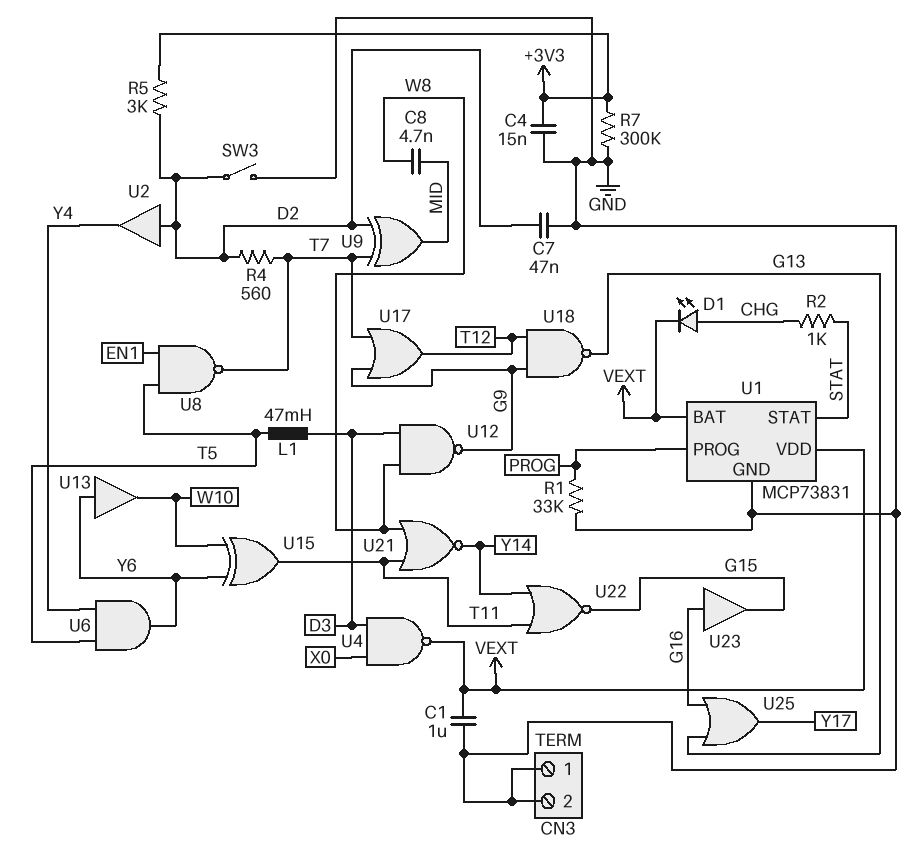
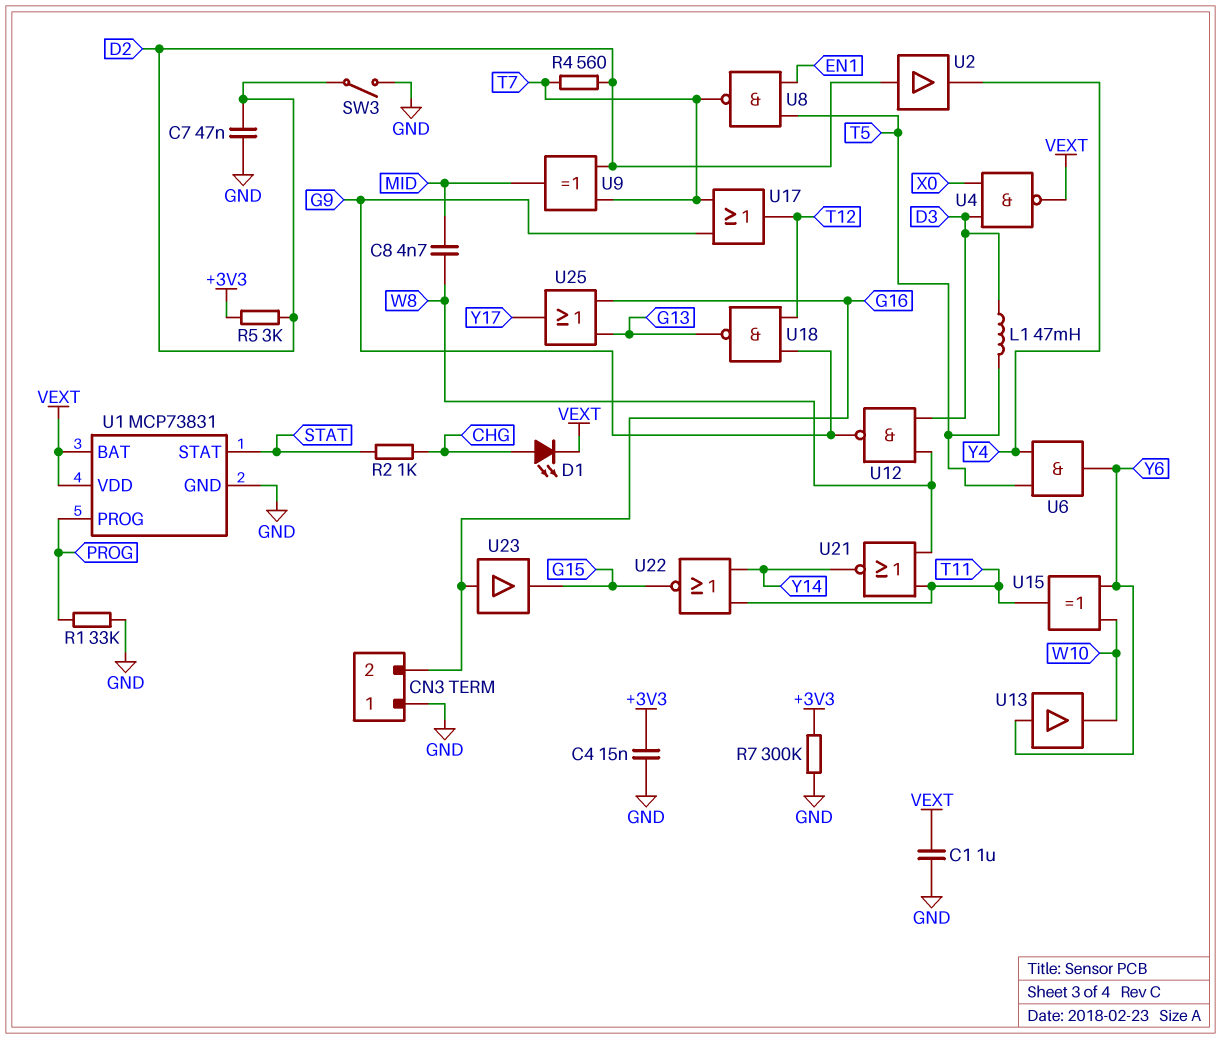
CN3 pin 2: GND -> G16

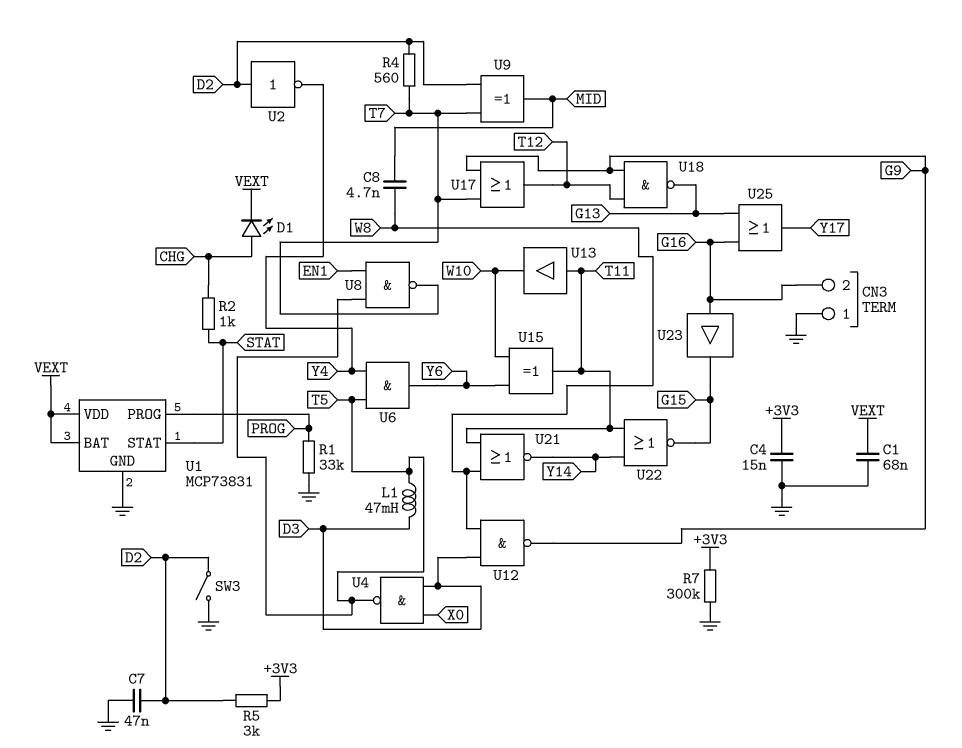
C1: 1uF (GND, VEXT) -> 68nF (GND, VEXT)
U2: buffer (in D2, out Y4) -> NOT (in D2, out Y4)
U4: NAND (in D3, in X0, out VEXT) -> NAND (in D3, in X0, out T5)
U13: buffer (in Y6, out W10) -> buffer (in T11, out W10)

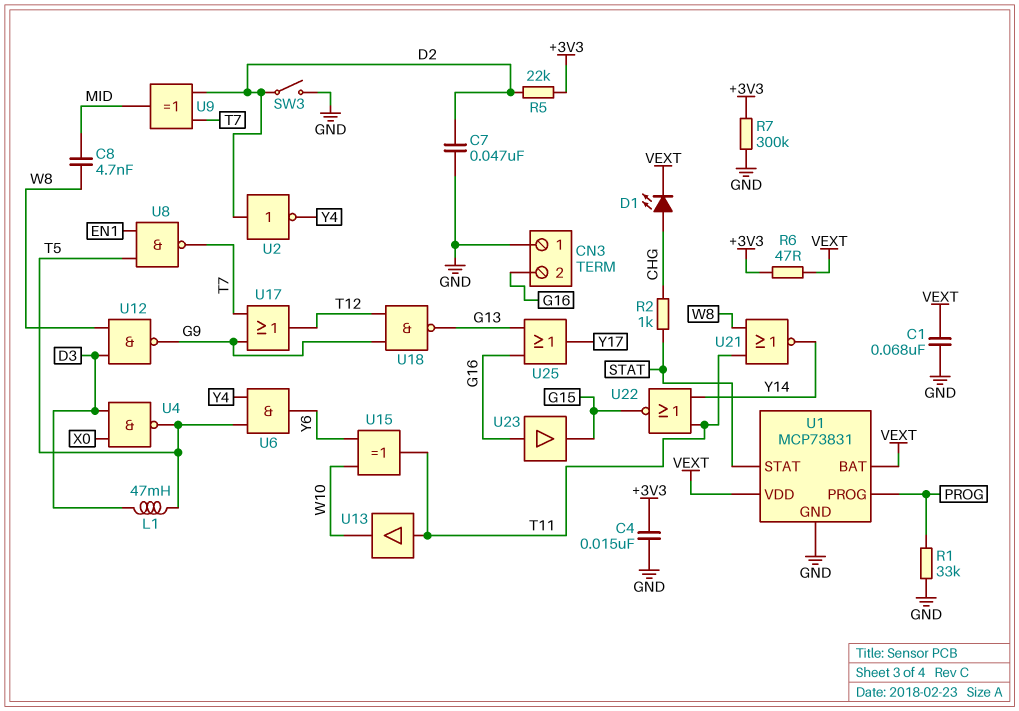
R4: 560 (D2, T7) -> none
R5: 3k (+3V3, D2) -> 22k (+3V3, D2)
R6: none -> 47 (+3V3, VEXT)

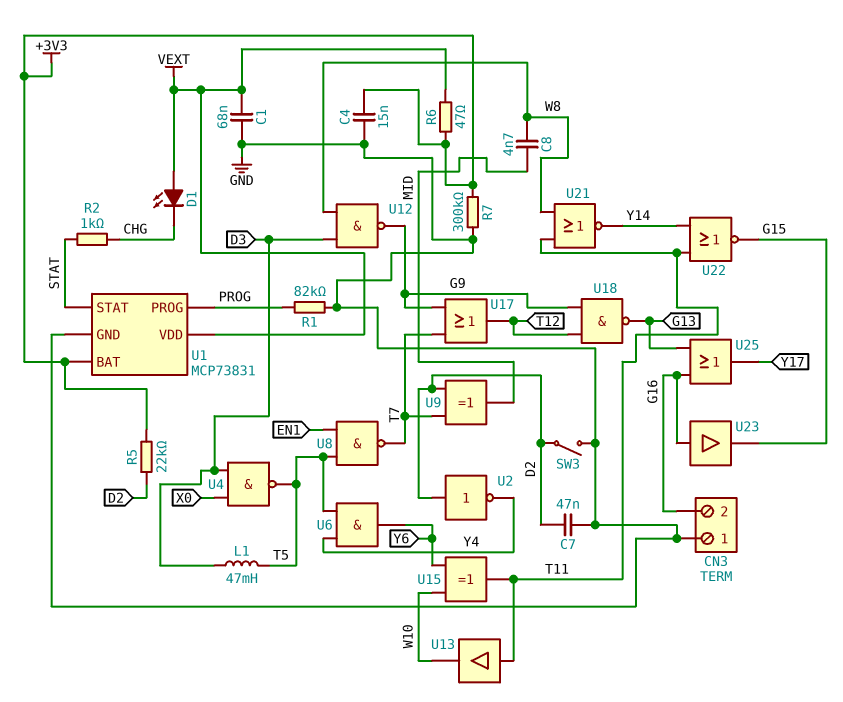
D1: LED (A CHG, K VEXT) -> LED (A VEXT, K CHG)
R1: 33k (GND, PROG) -> 82k (GND, PROG)
U1 pin BAT: VEXT -> +3V3

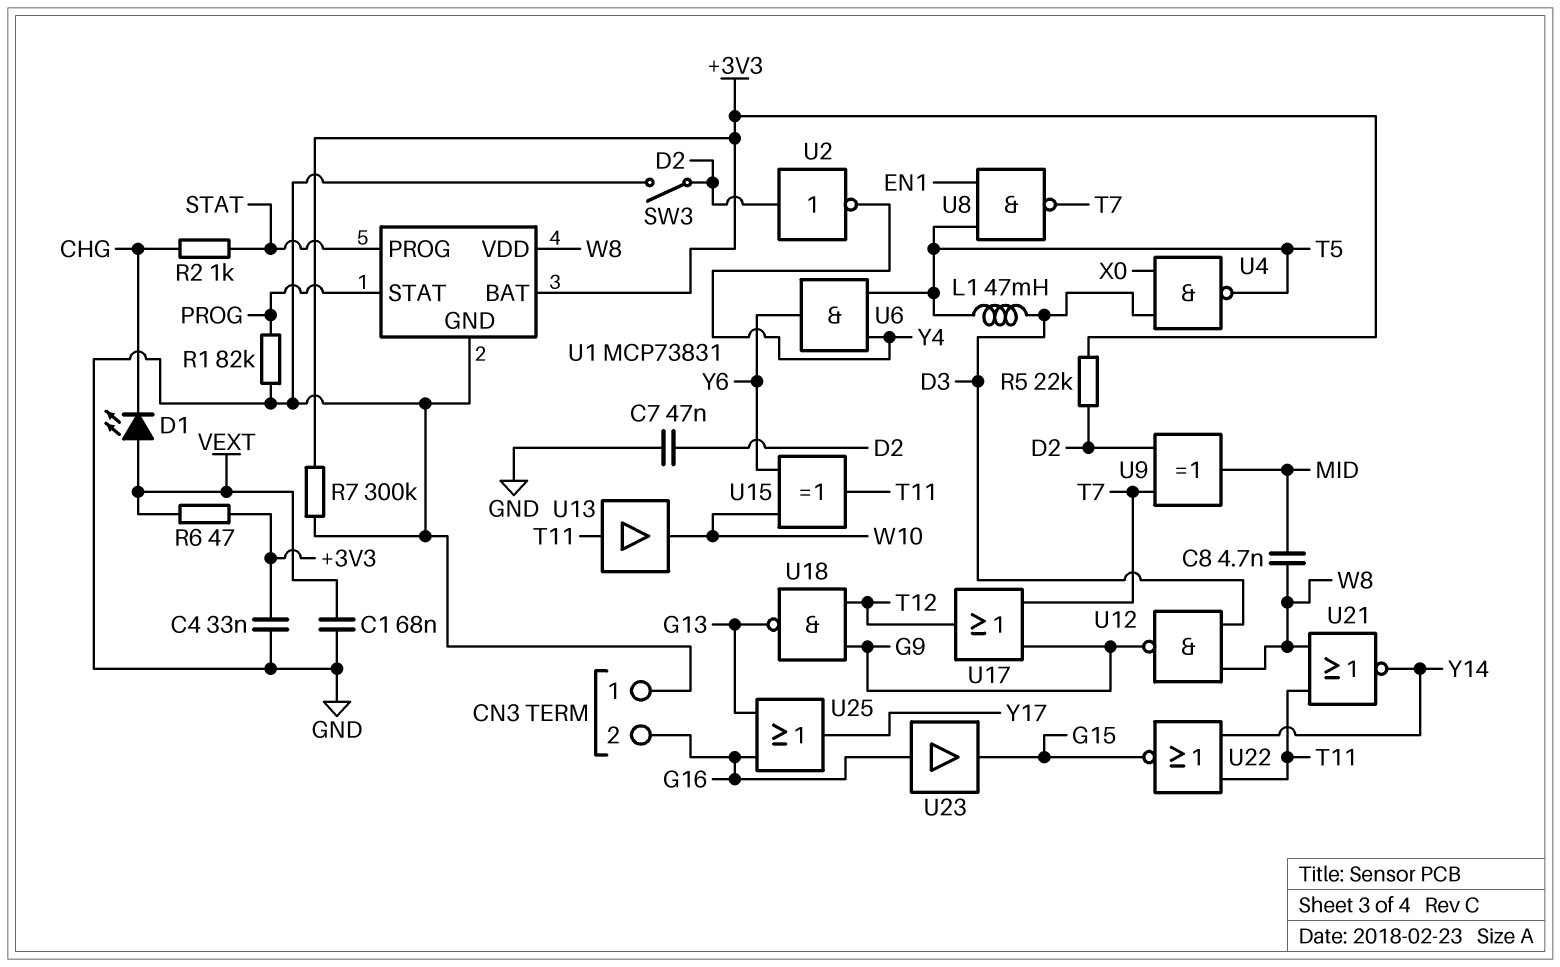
C4: 15nF (+3V3, GND) -> 33nF (+3V3, GND)
U1 pin PROG: PROG -> STAT
U1 pin STAT: STAT -> PROG
U1 pin VDD: VEXT -> W8

